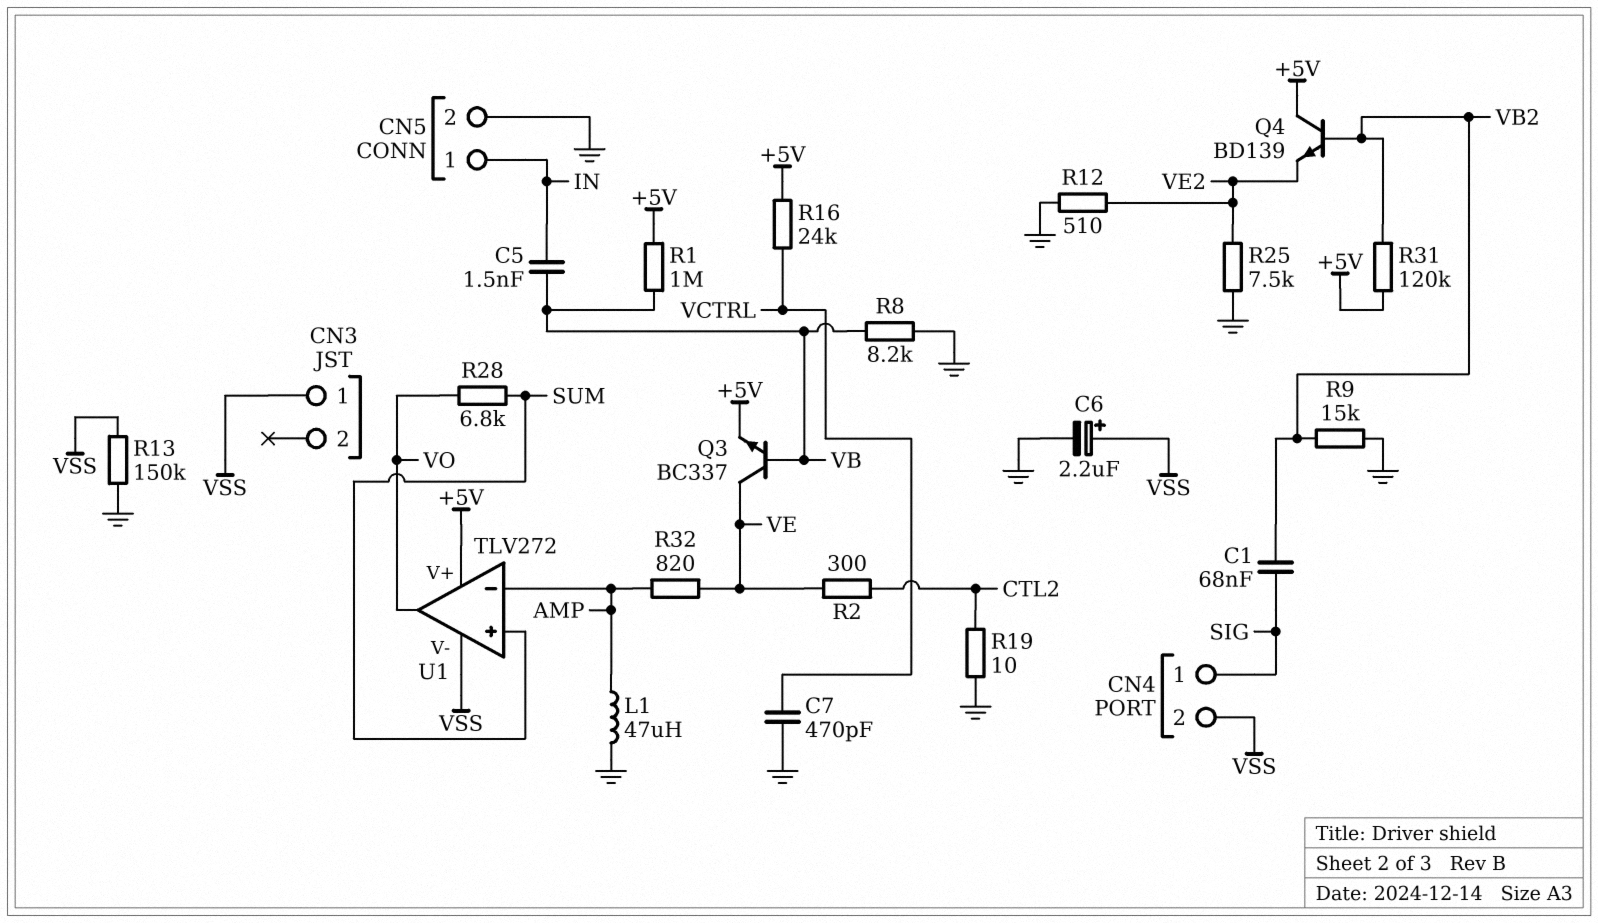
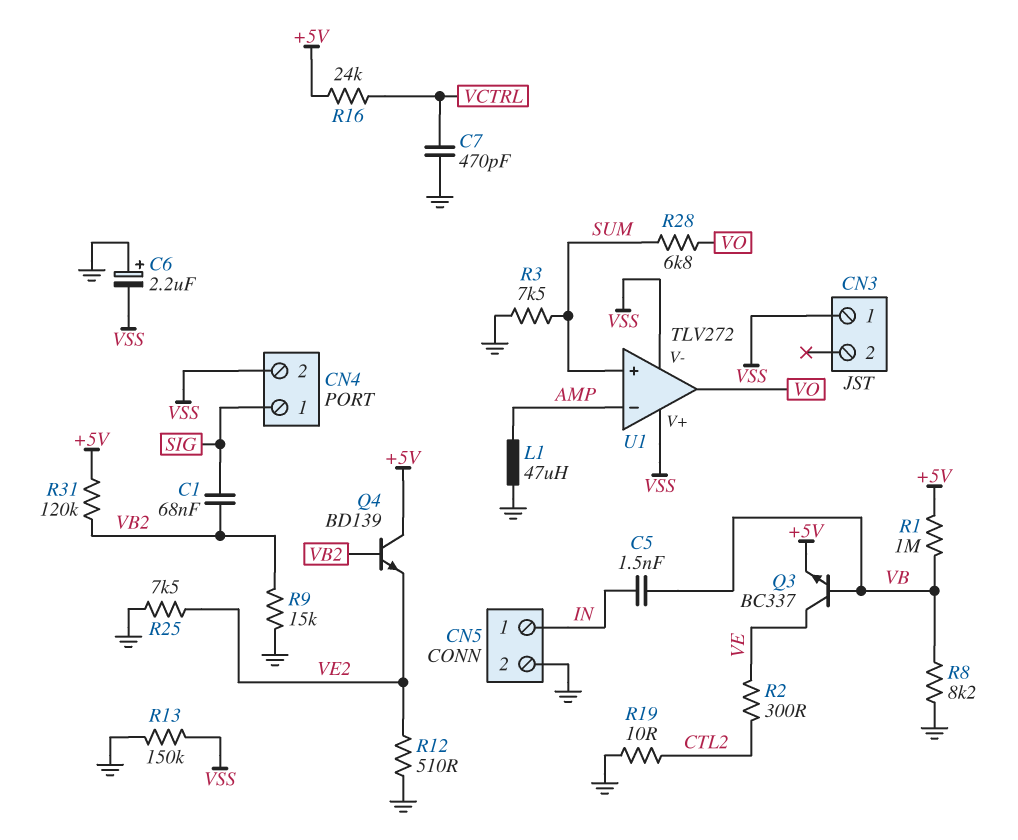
C6: 2.2uF (plus VSS, minus GND) -> 2.2uF (plus GND, minus VSS)
R3: none -> 7.5k (GND, SUM)
R32: 820 (AMP, VE) -> none
U1 pin V+: +5V -> VSS

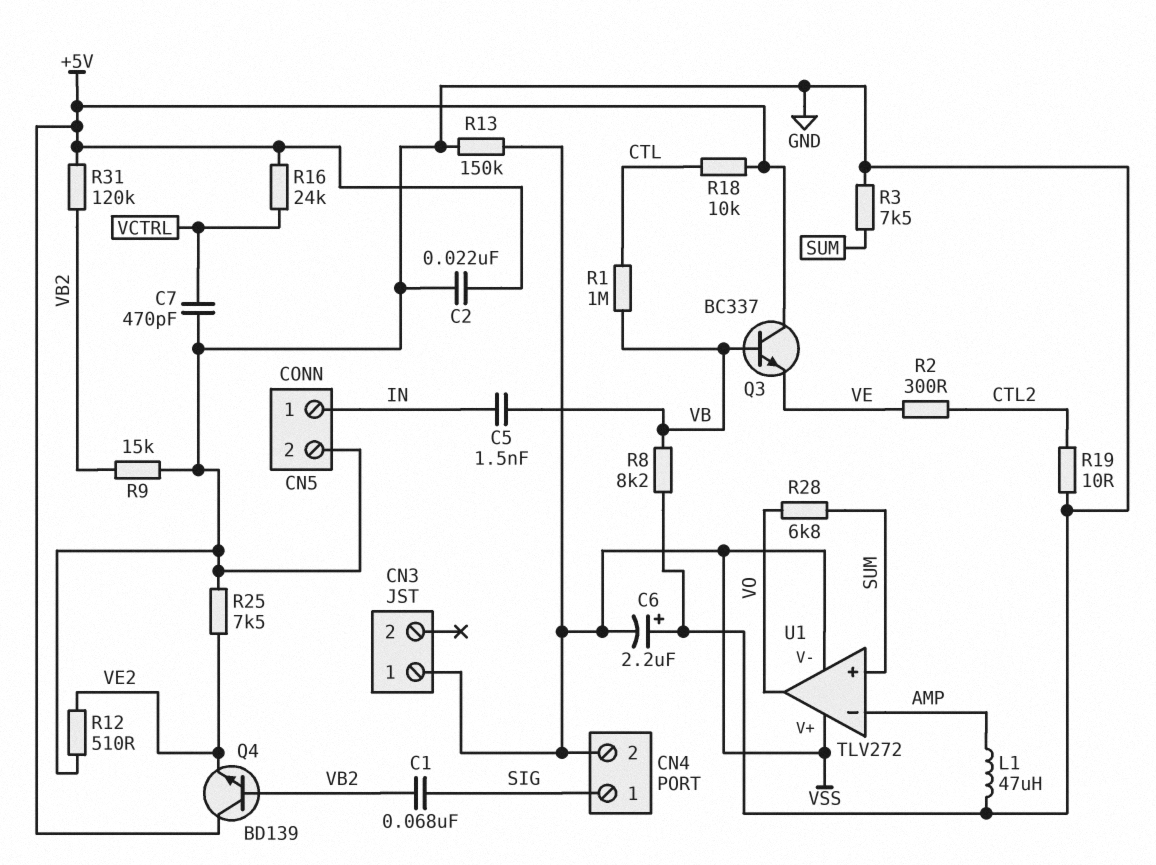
C2: none -> 22nF (+5V, GND)
Q3: NPN BC337 (B VB, C VE, E +5V) -> NPN BC337 (B VB, C +5V, E VE)
R1: 1M (+5V, VB) -> 1M (CTL, VB)
R18: none -> 10k (+5V, CTL)

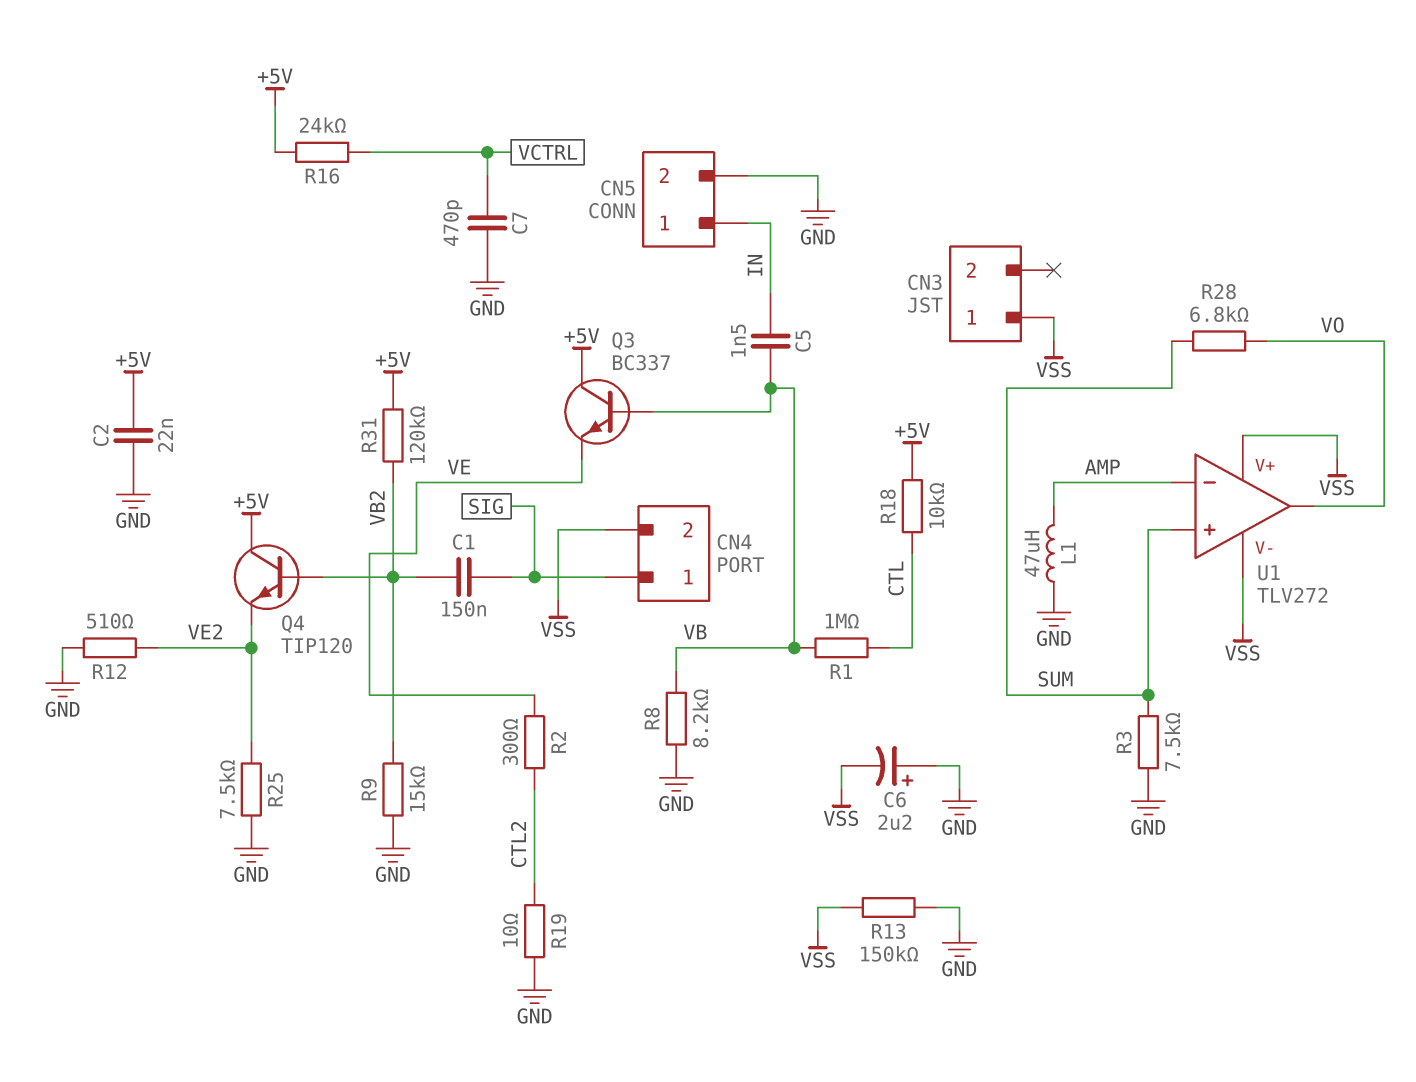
C1: 68nF (SIG, VB2) -> 150nF (SIG, VB2)
Q4: NPN BD139 (B VB2, C +5V, E VE2) -> NPN TIP120 (B VB2, C +5V, E VE2)

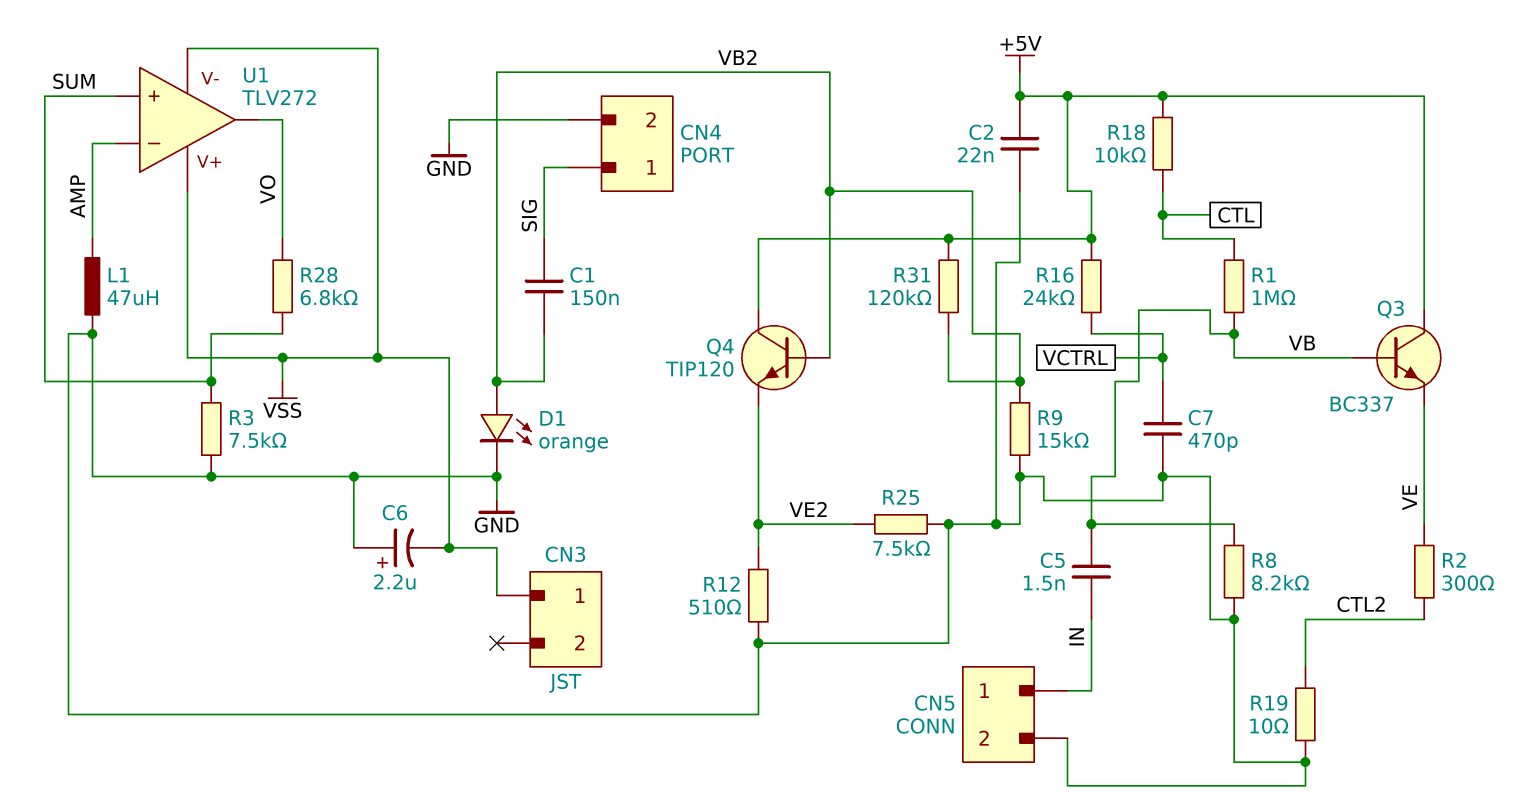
CN4 pin 2: VSS -> GND
D1: none -> LED orange (A VB2, K GND)
R13: 150k (GND, VSS) -> none

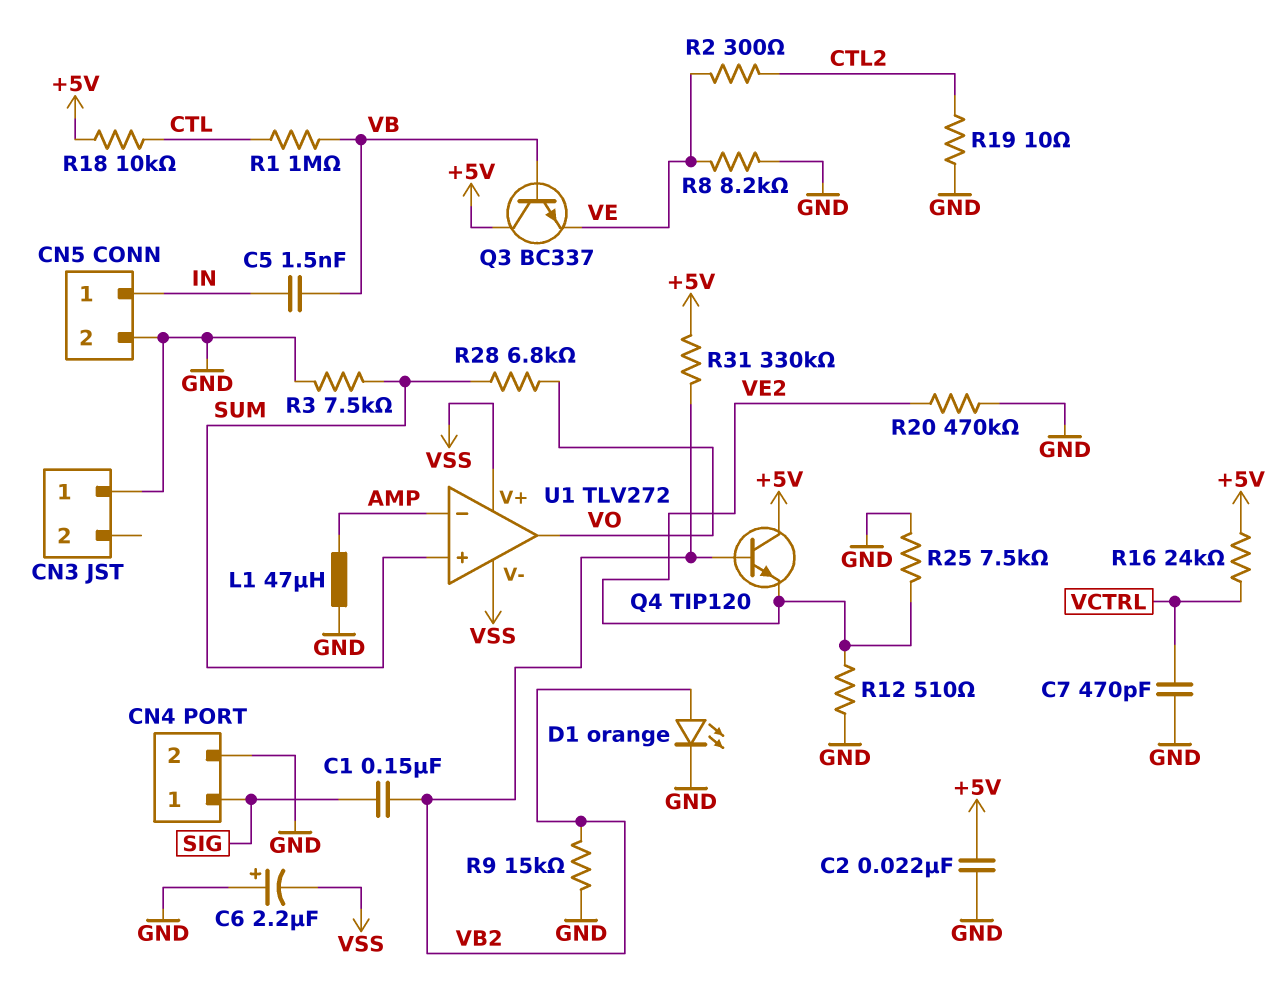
CN3 pin 1: VSS -> GND
R8: 8.2k (GND, VB) -> 8.2k (GND, VE)
R20: none -> 470k (GND, VE2)
R31: 120k (+5V, VB2) -> 330k (+5V, VB2)

